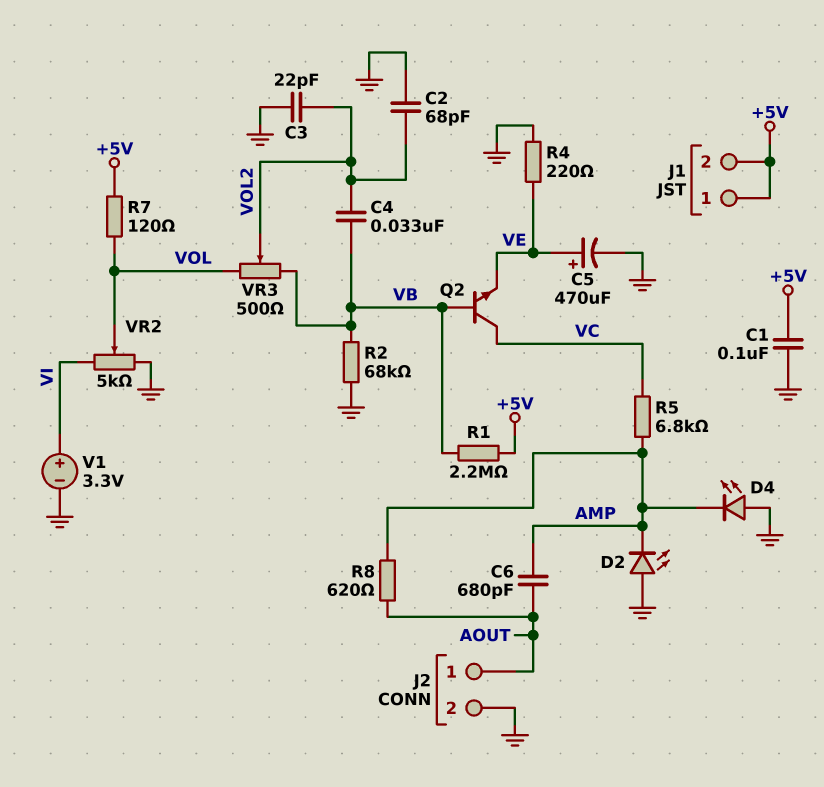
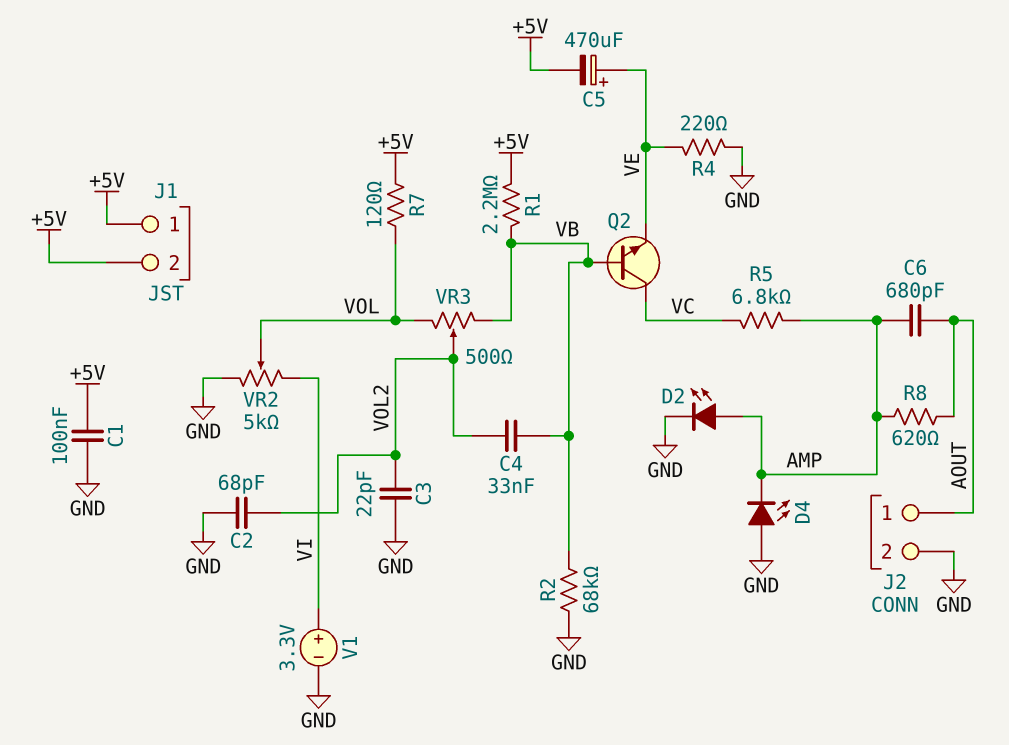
C5: 470uF (plus VE, minus GND) -> 470uF (plus VE, minus +5V)
D2: LED (A GND, K AMP) -> LED (A AMP, K GND)

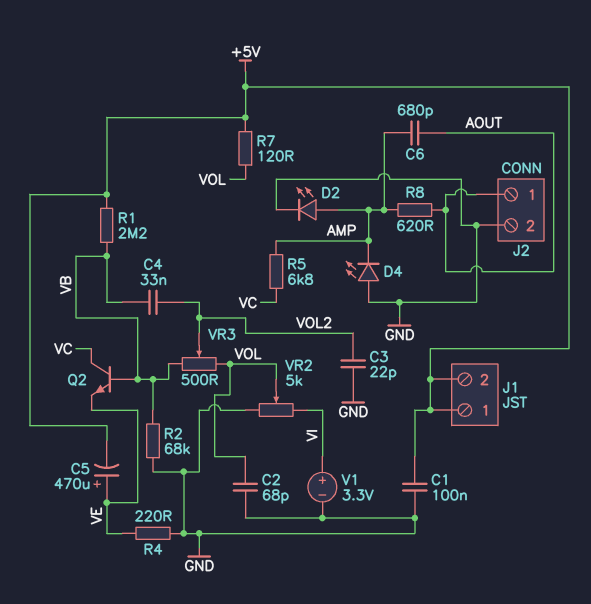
C2: 68pF (GND, VOL2) -> 68pF (GND, VOL)

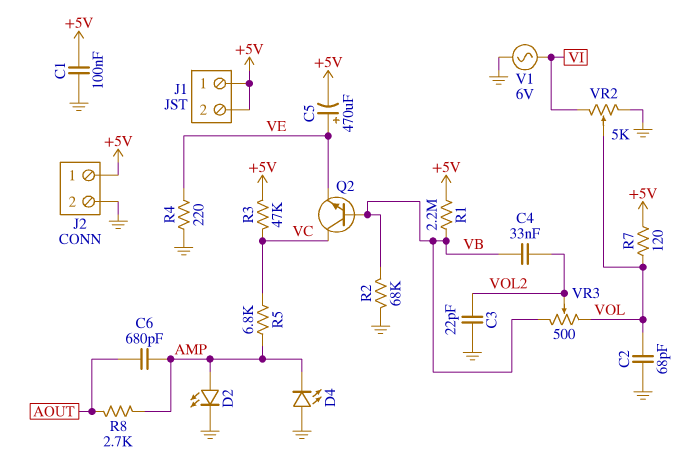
J2 pin 1: AOUT -> +5V
R3: none -> 47k (+5V, VC)
R8: 620 (AMP, AOUT) -> 2.7k (AMP, AOUT)
V1: 3.3V (plus VI, minus GND) -> AC 6V (GND, VI)

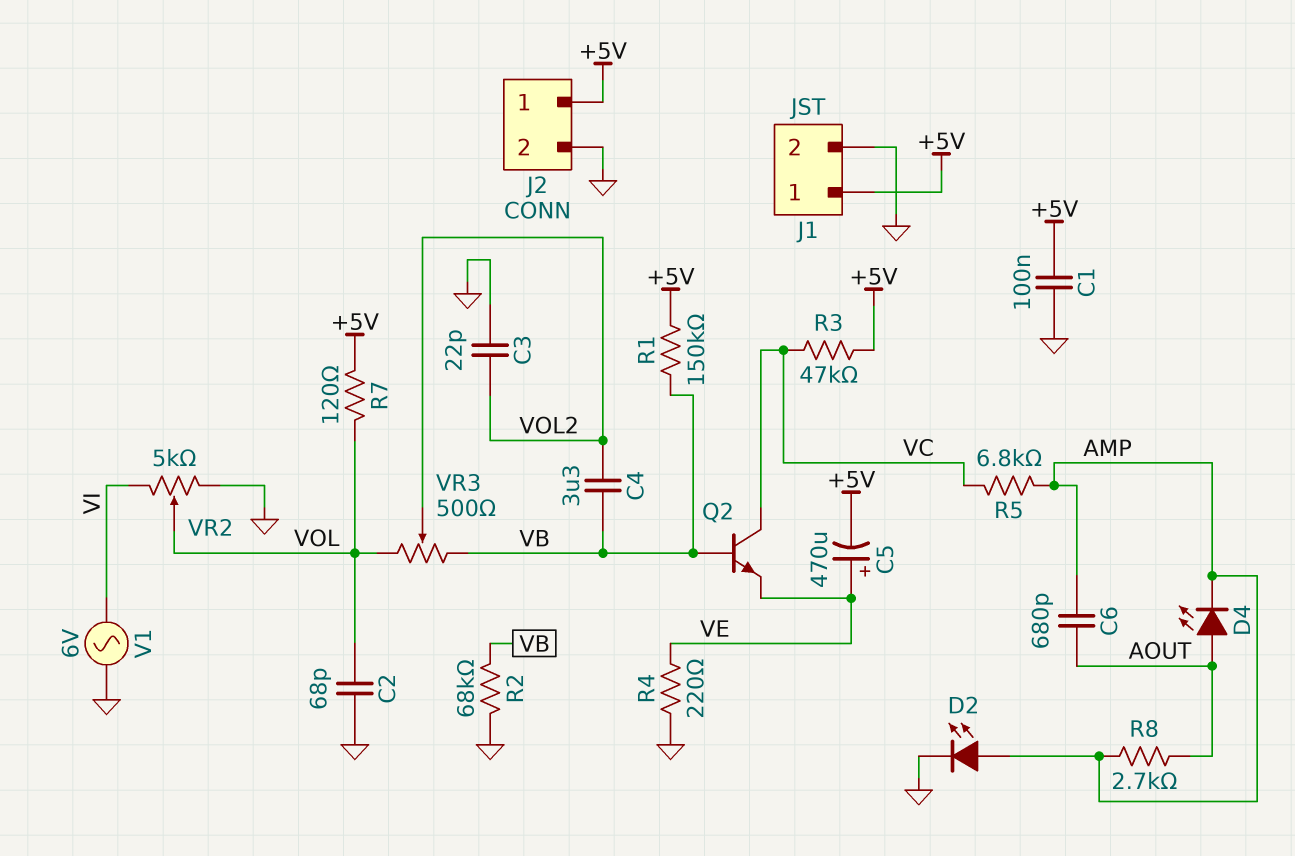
C4: 33nF (VB, VOL2) -> 3.3uF (VB, VOL2)
D4: LED (A GND, K AMP) -> LED (A AOUT, K AMP)
J1 pin 2: +5V -> GND
R1: 2.2M (+5V, VB) -> 150k (+5V, VB)

